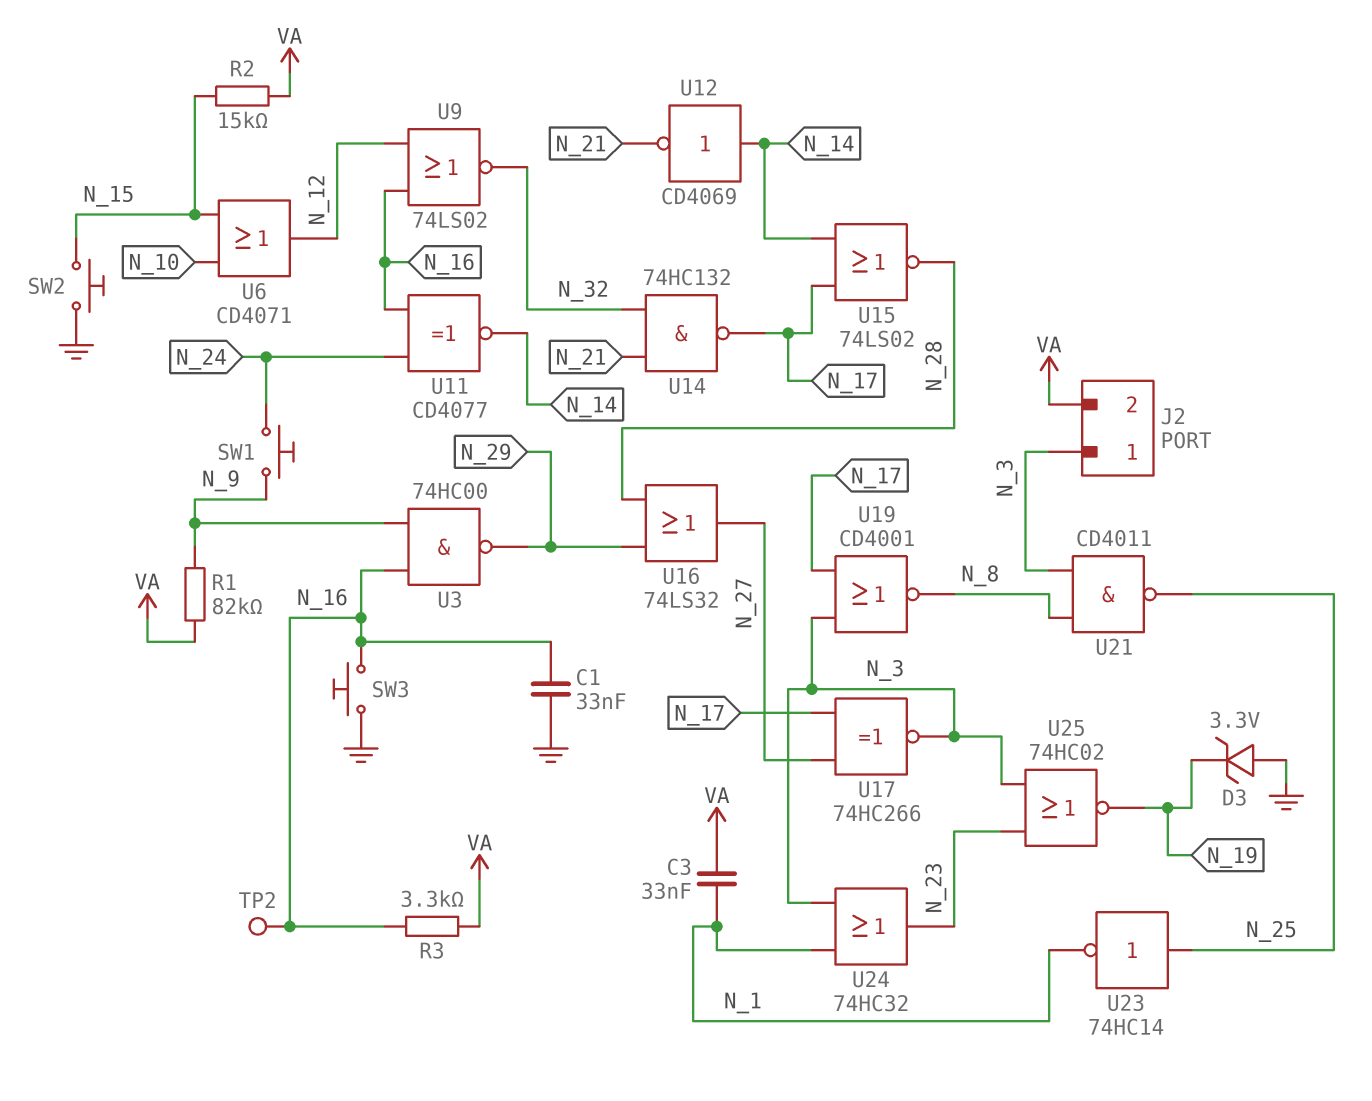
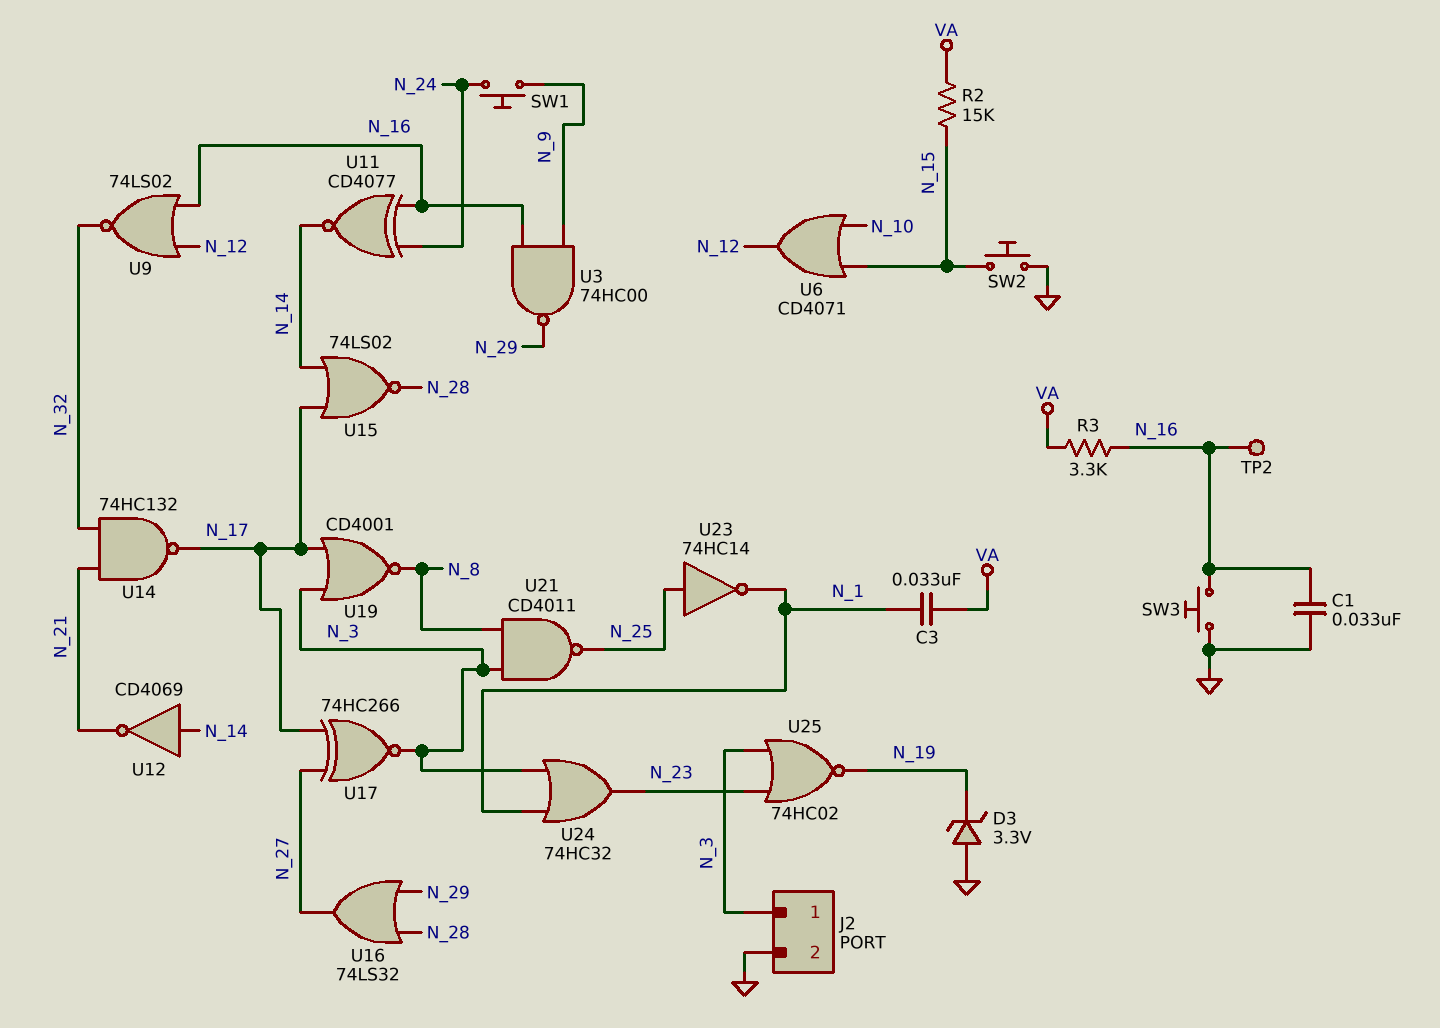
J2 pin 2: VA -> GND
R1: 82k (N_9, VA) -> none

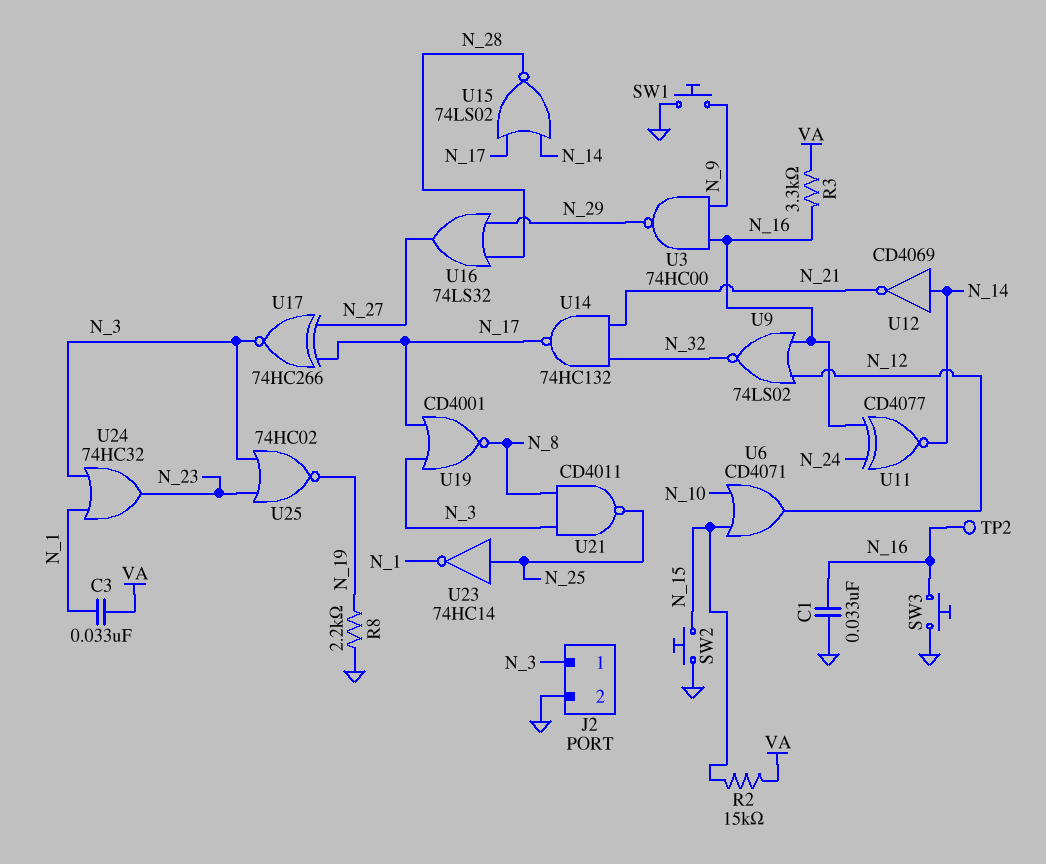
D3: zener 3.3V (A GND, K N_19) -> none
R8: none -> 2.2k (GND, N_19)
SW1: button (N_9, N_24) -> button (GND, N_9)

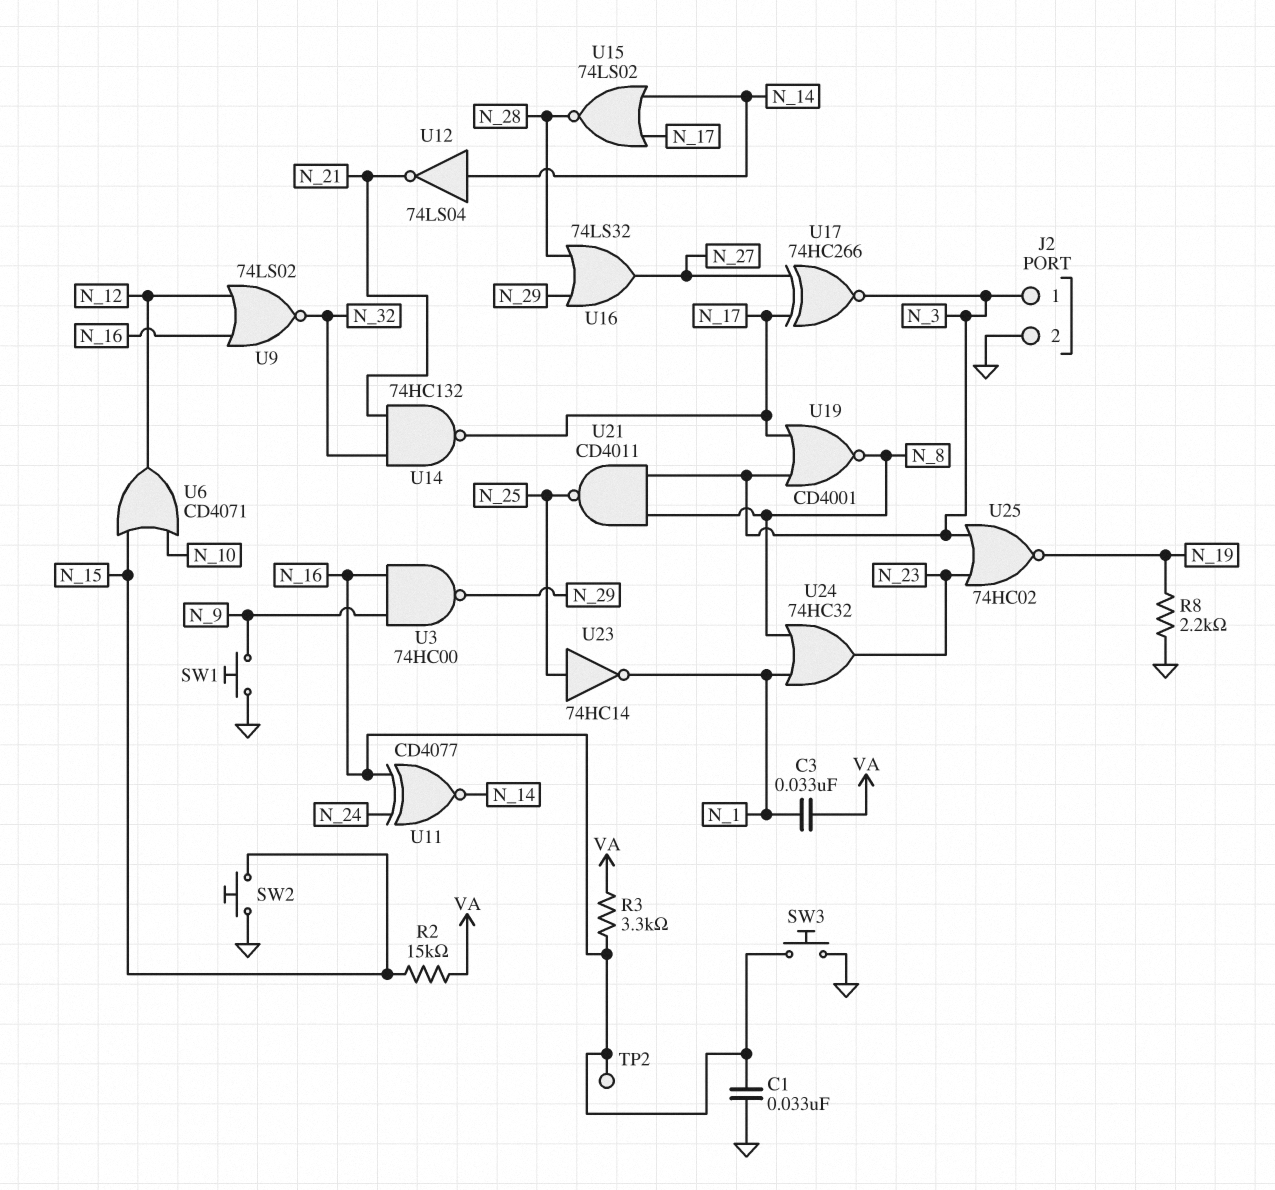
U12: NOT CD4069 (in N_14, out N_21) -> NOT 74LS04 (in N_14, out N_21)
U24: OR 74HC32 (in N_1, in N_3, out N_23) -> OR 74HC32 (in N_1, in N_8, out N_23)

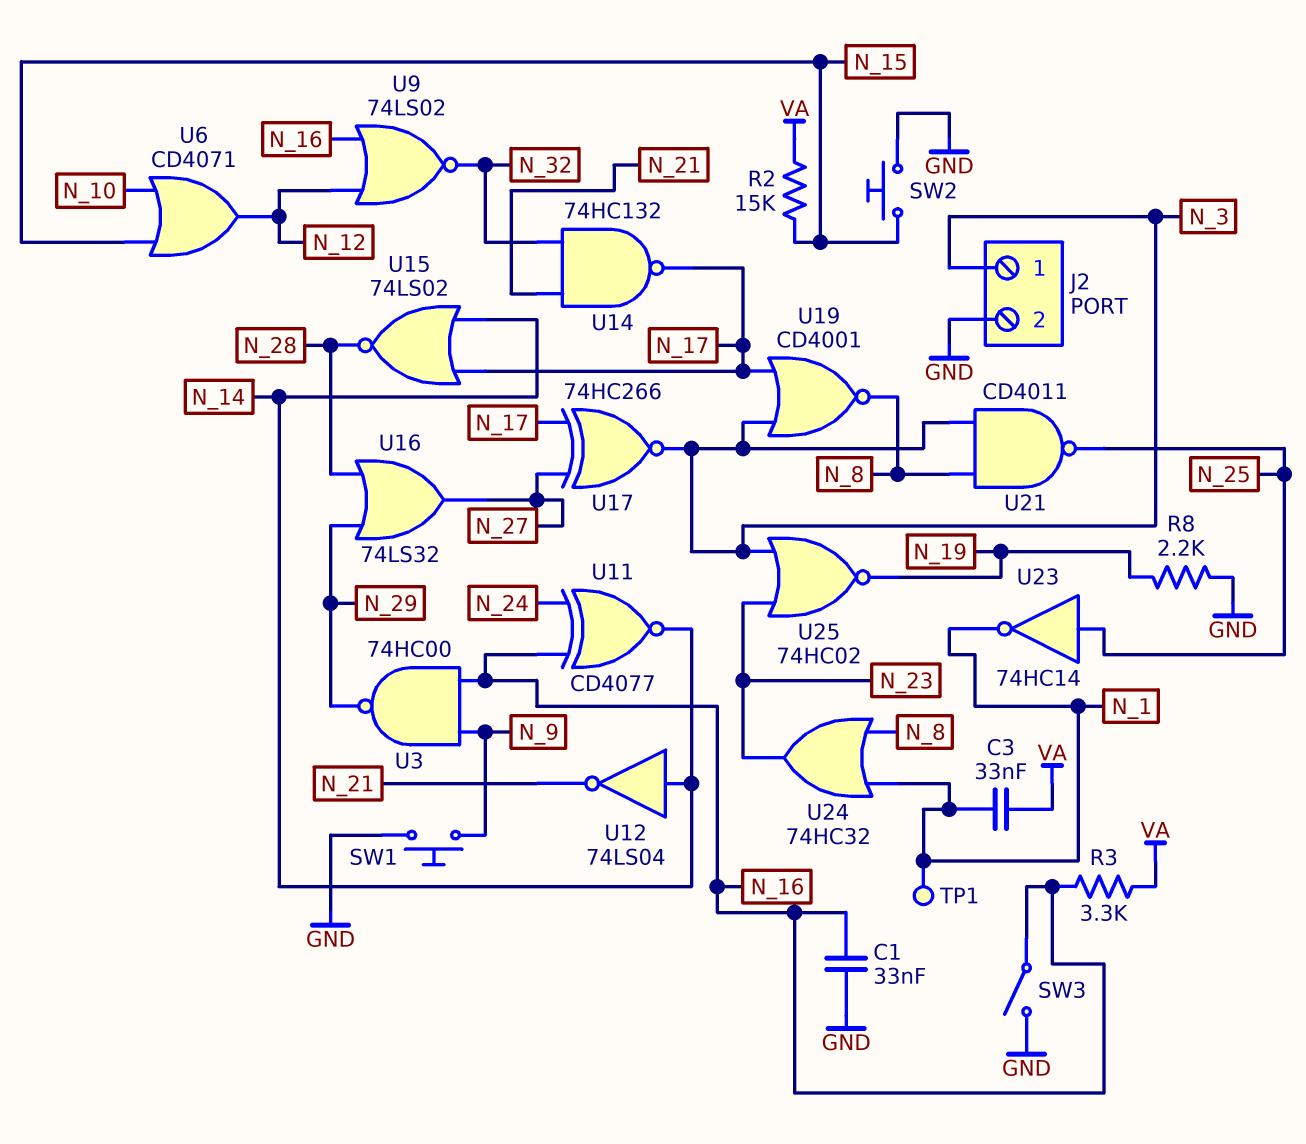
SW3: button (GND, N_16) -> switch (GND, N_16)
TP1: none -> test point (N_1)
TP2: test point (N_16) -> none

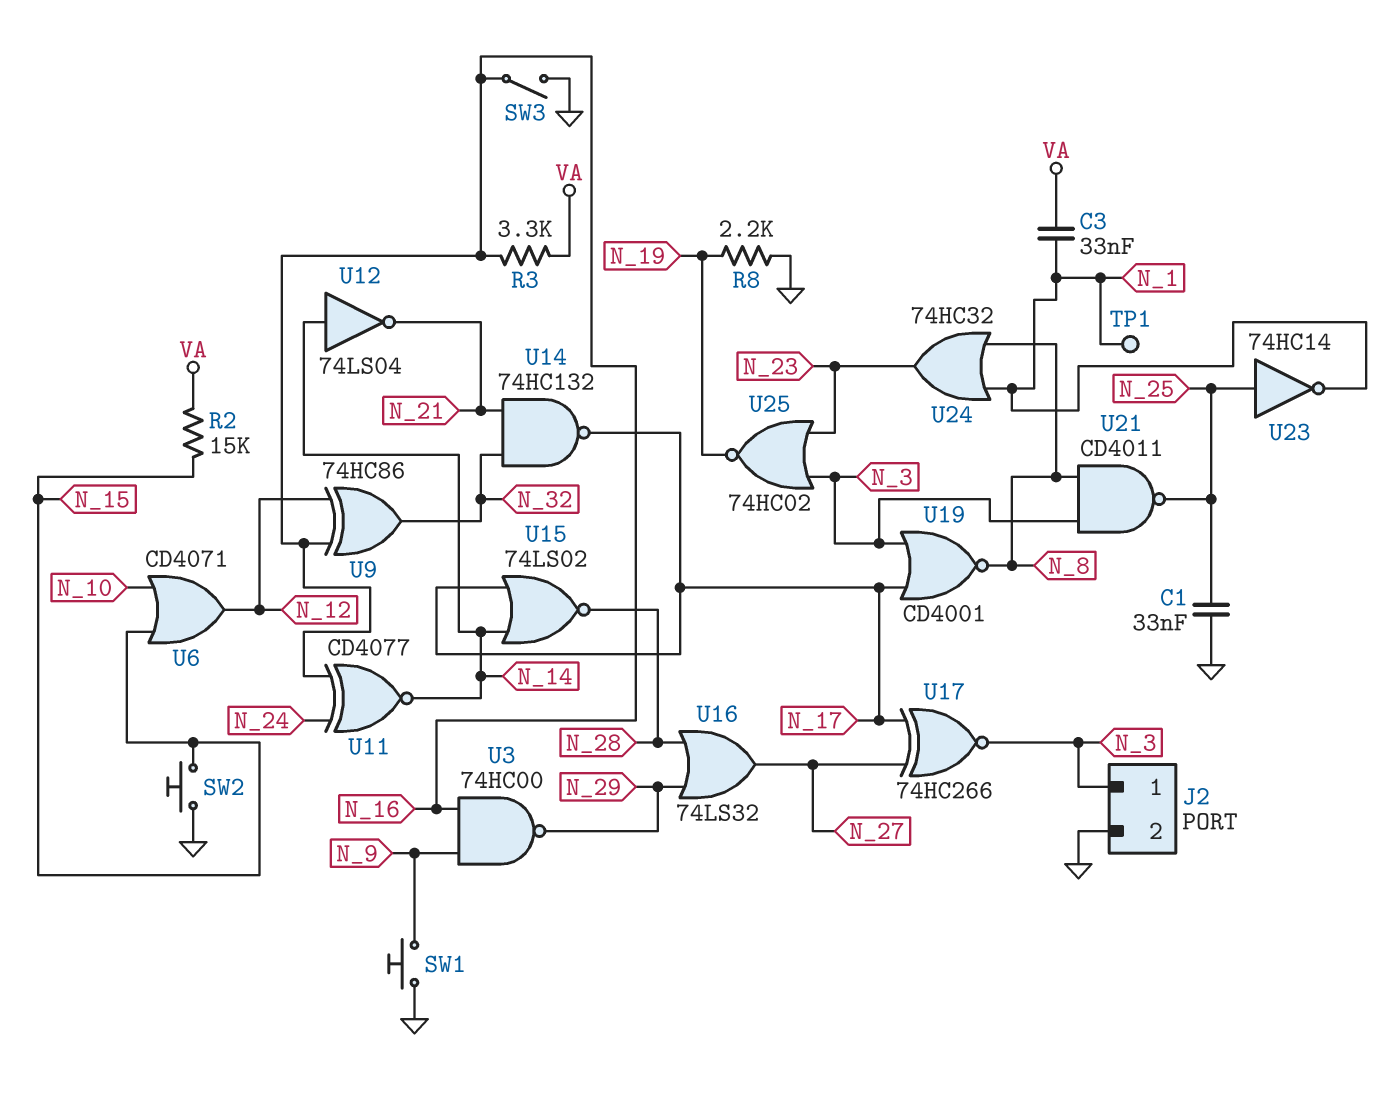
C1: 33nF (GND, N_16) -> 33nF (GND, N_25)
U9: NOR 74LS02 (in N_12, in N_16, out N_32) -> XOR 74HC86 (in N_12, in N_16, out N_32)

